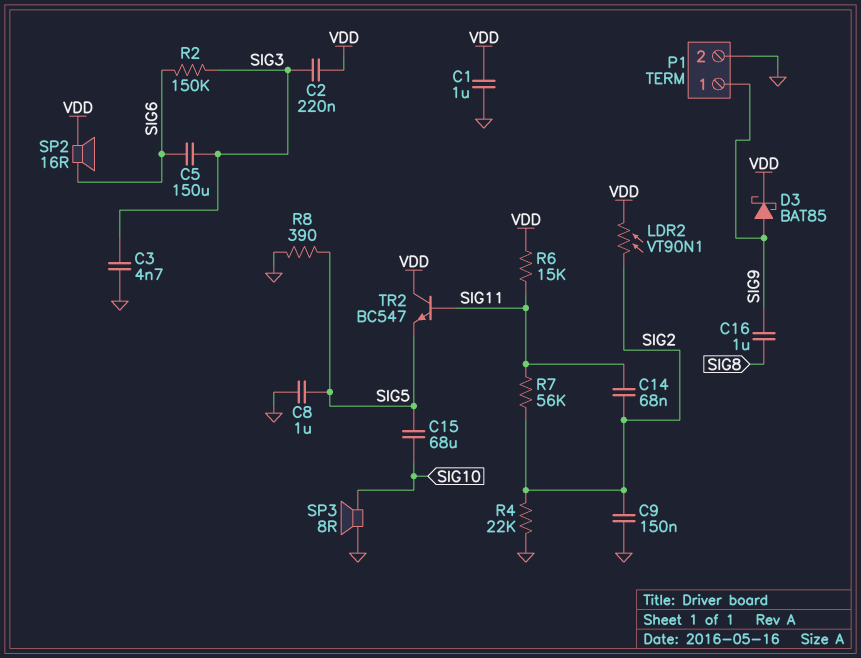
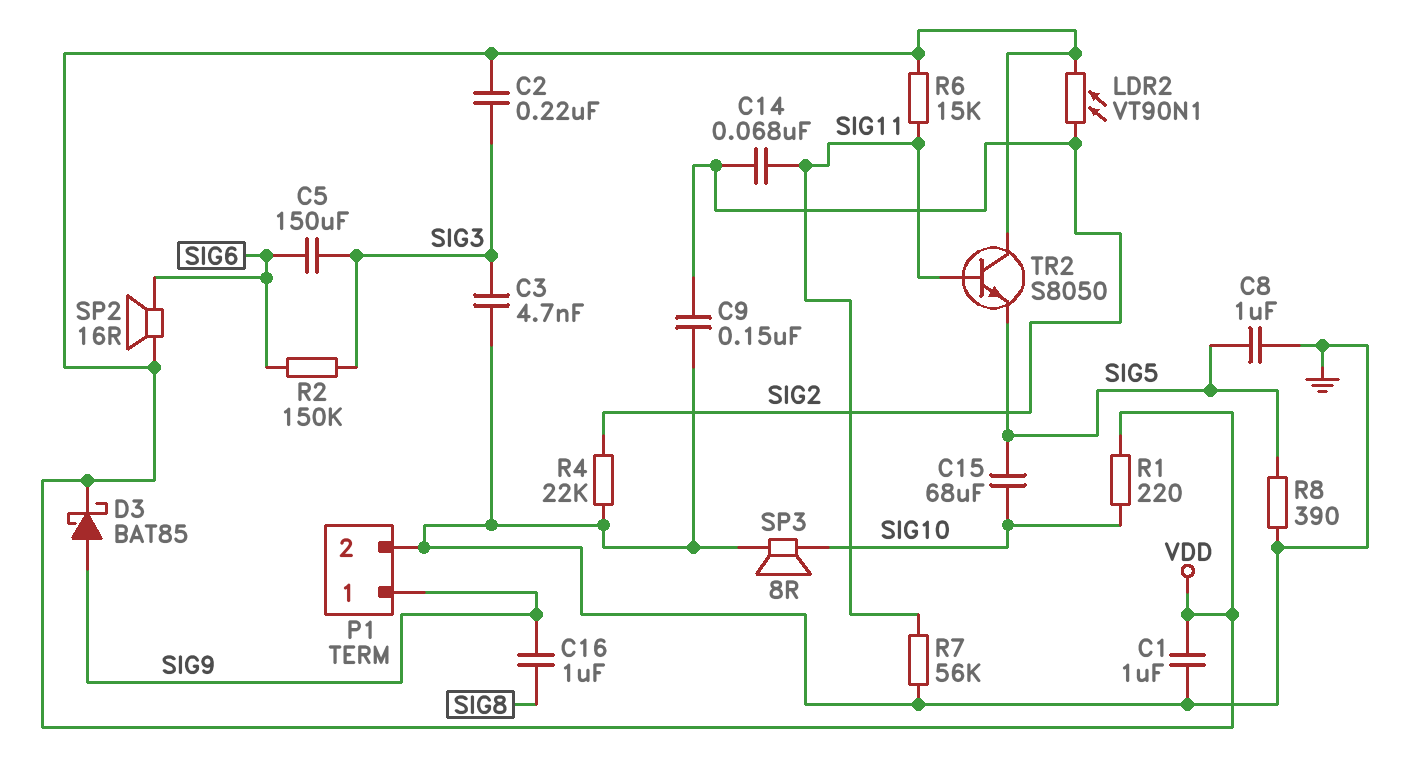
R1: none -> 220 (SIG10, VDD)
R7: 56k (SIG2, SIG11) -> 56k (GND, SIG11)
TR2: NPN BC547 (B SIG11, C VDD, E SIG5) -> NPN S8050 (B SIG11, C VDD, E SIG5)

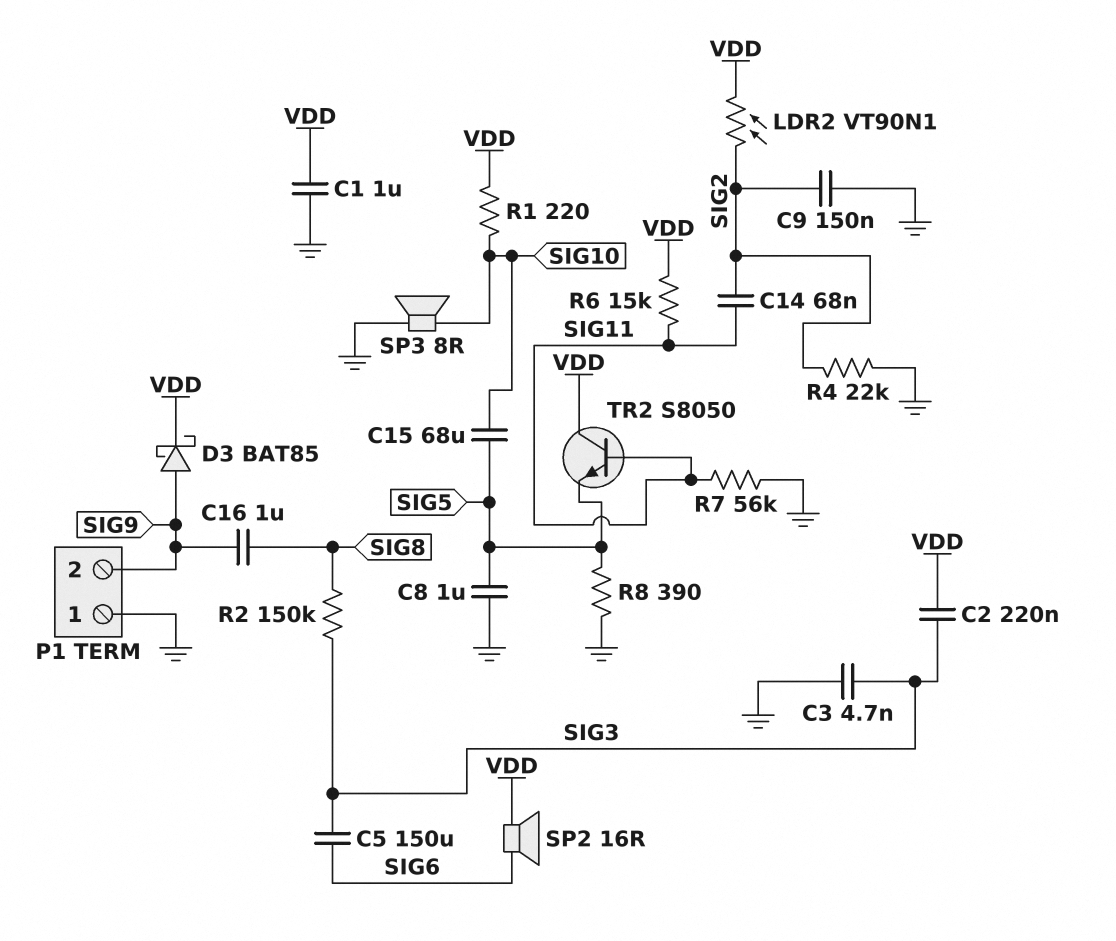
P1 pin 1: SIG9 -> GND
P1 pin 2: GND -> SIG9
R2: 150k (SIG3, SIG6) -> 150k (SIG3, SIG8)

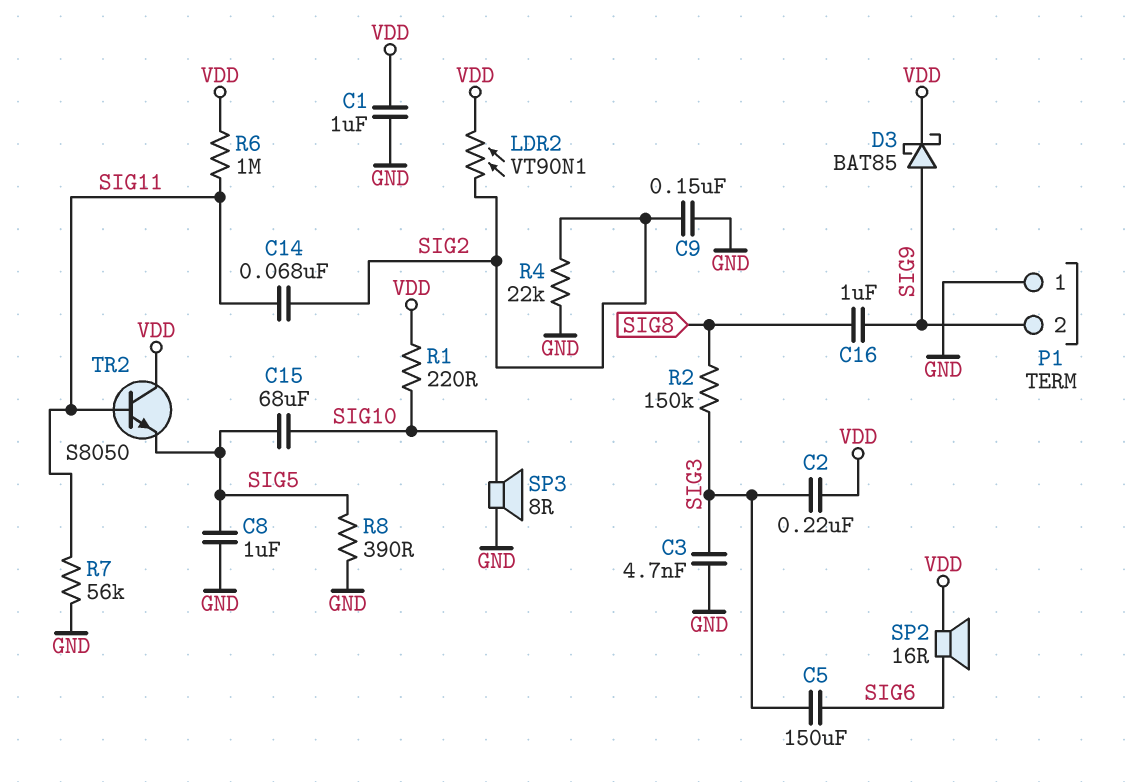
R6: 15k (SIG11, VDD) -> 1M (SIG11, VDD)

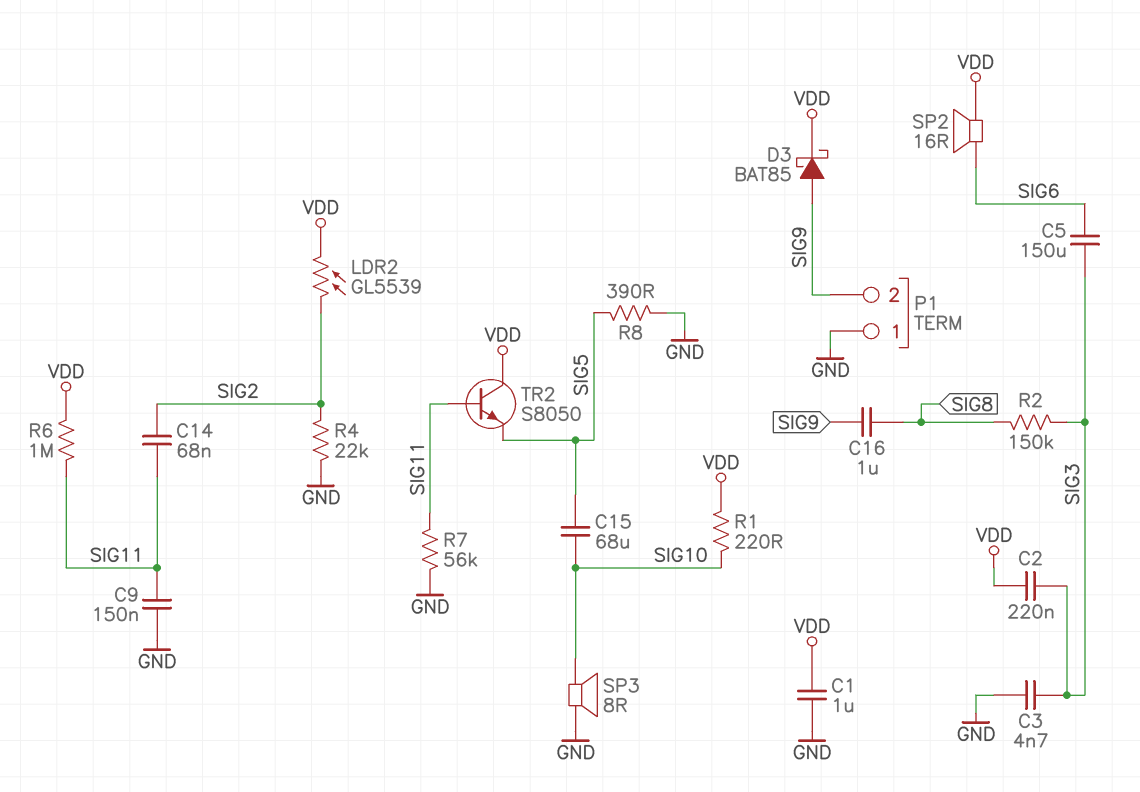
C8: 1uF (GND, SIG5) -> none
C9: 150nF (GND, SIG2) -> 150nF (GND, SIG11)
LDR2: VT90N1 (SIG2, VDD) -> GL5539 (SIG2, VDD)

